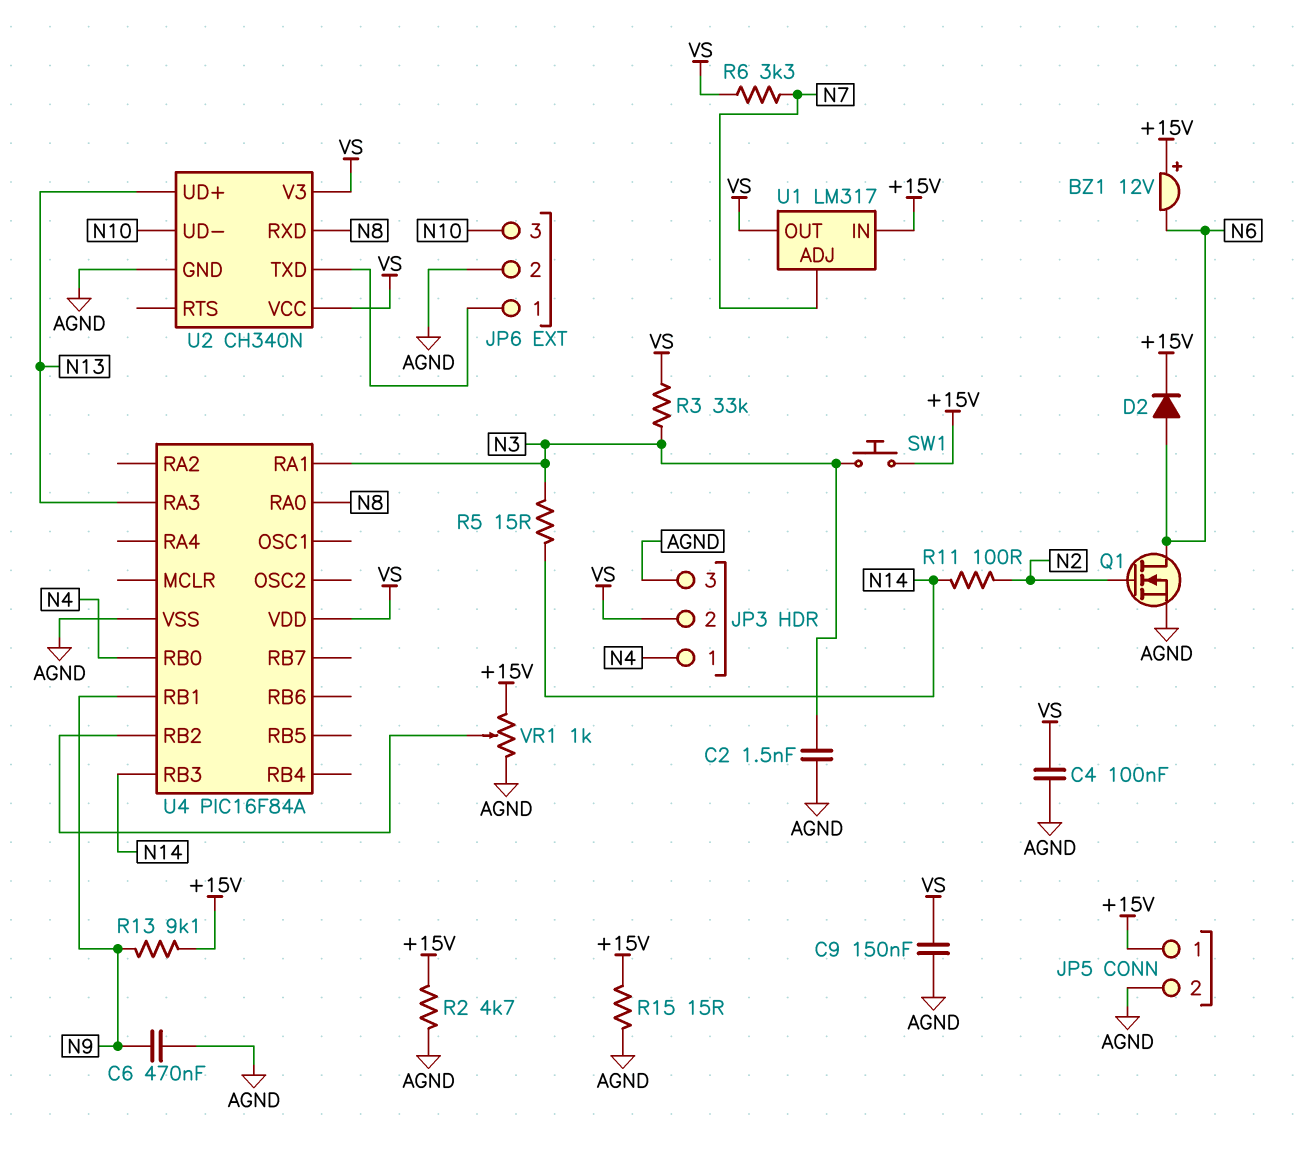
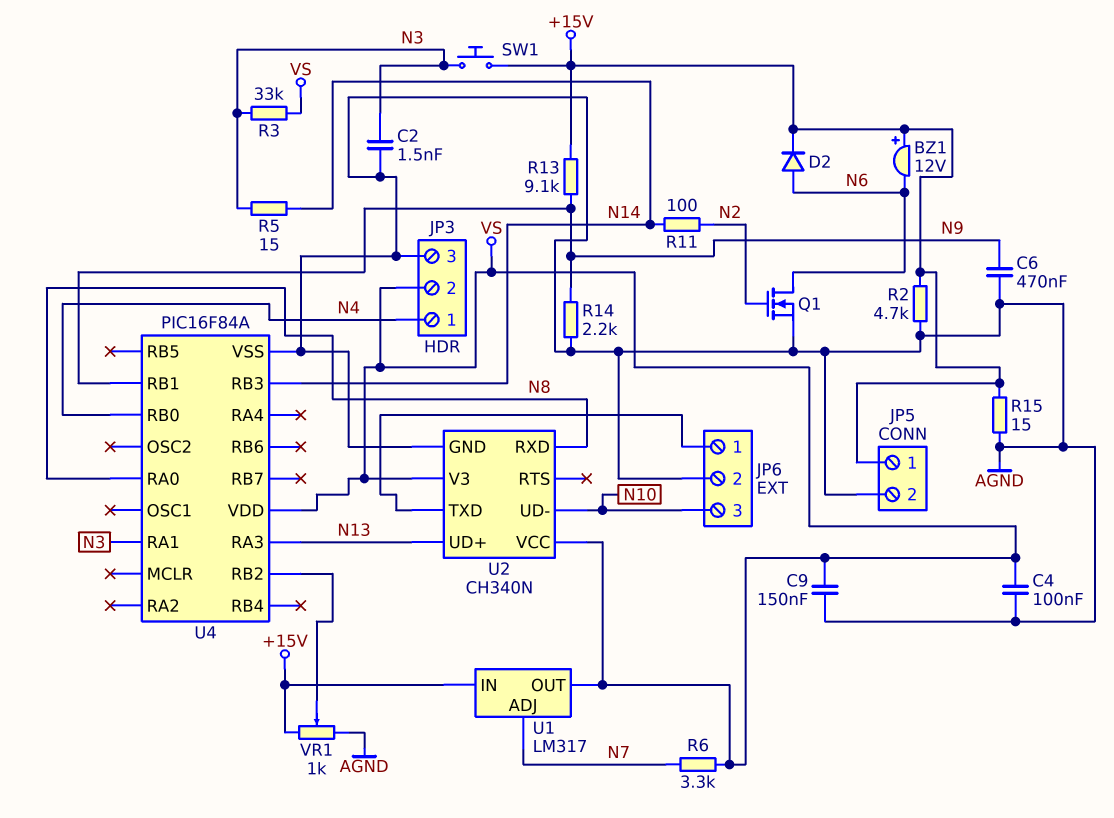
R14: none -> 2.2k (AGND, N9)

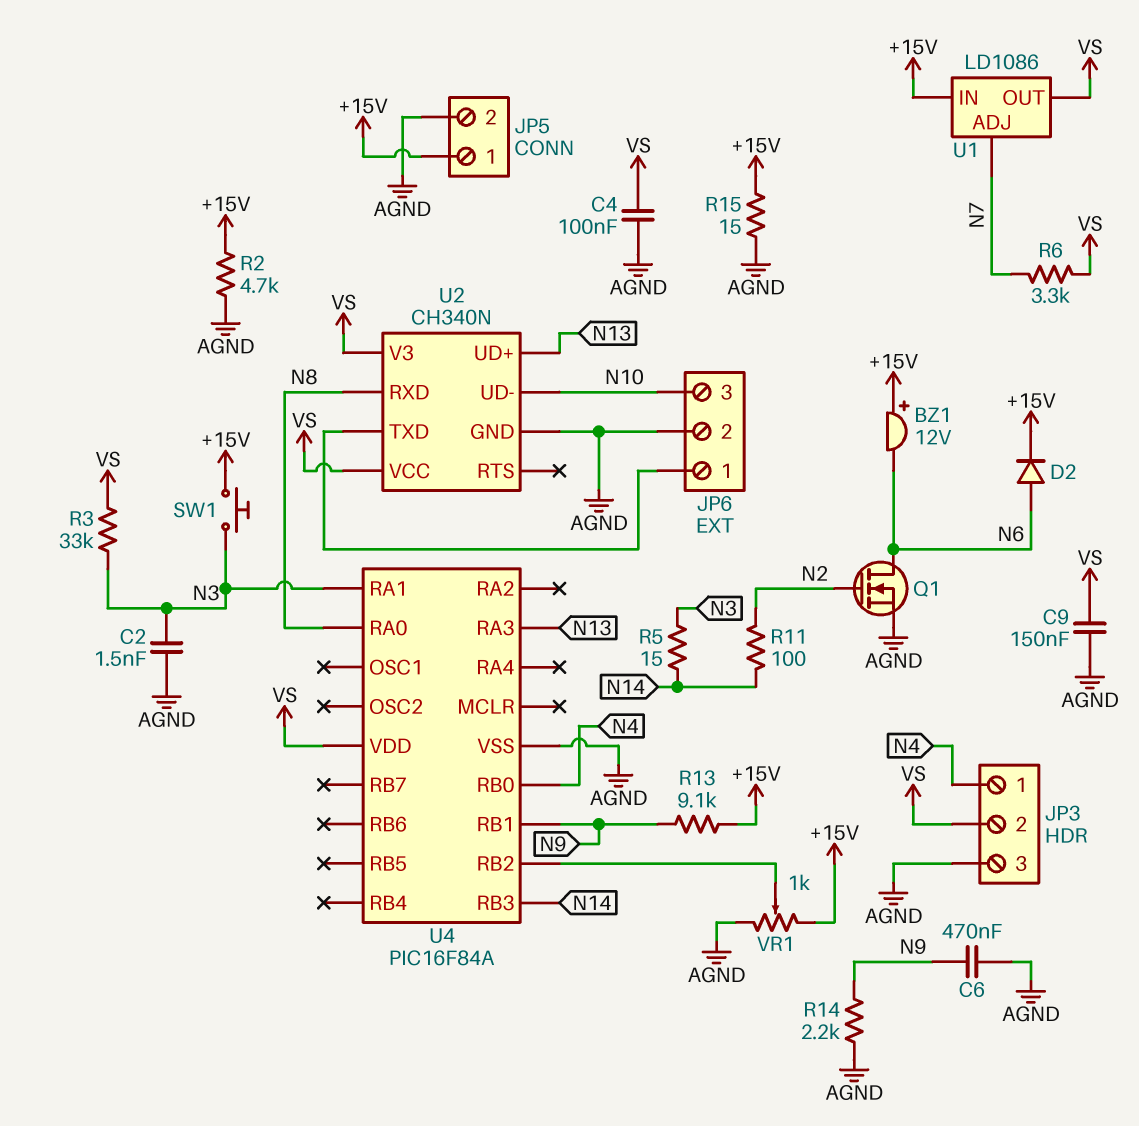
U1: LM317 -> LD1086

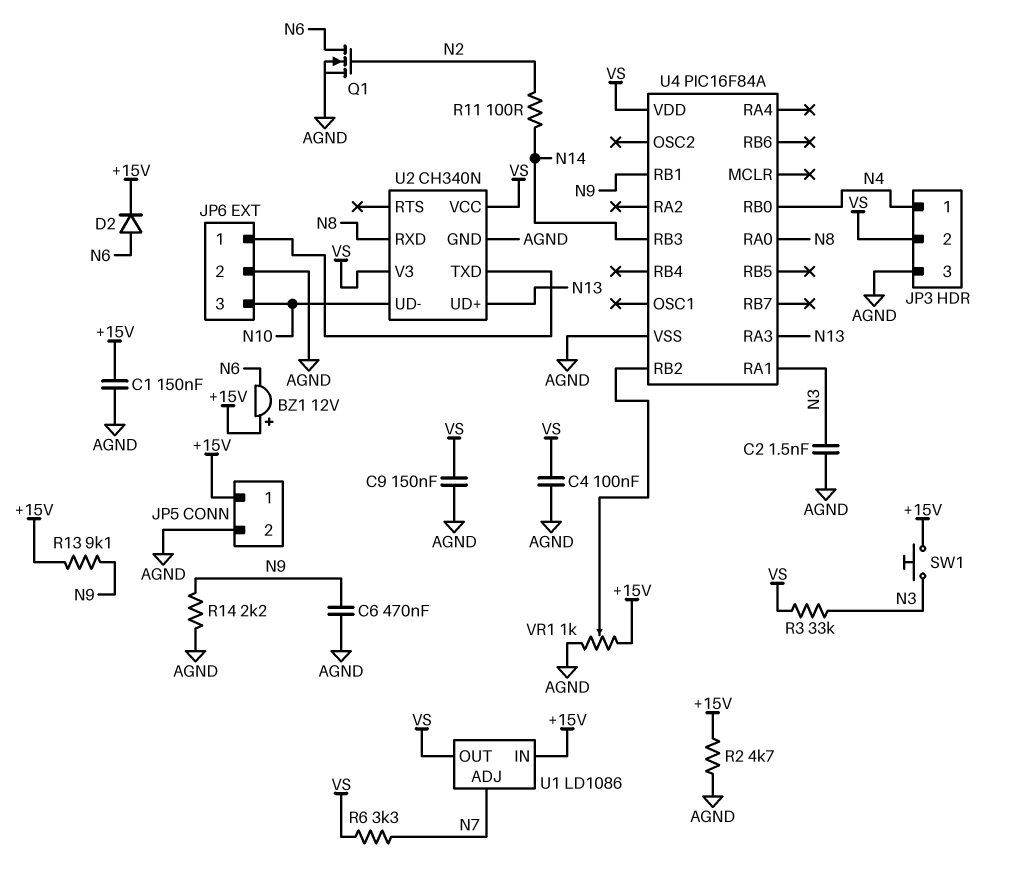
C1: none -> 150nF (+15V, AGND)
R5: 15 (N3, N14) -> none
R15: 15 (+15V, AGND) -> none

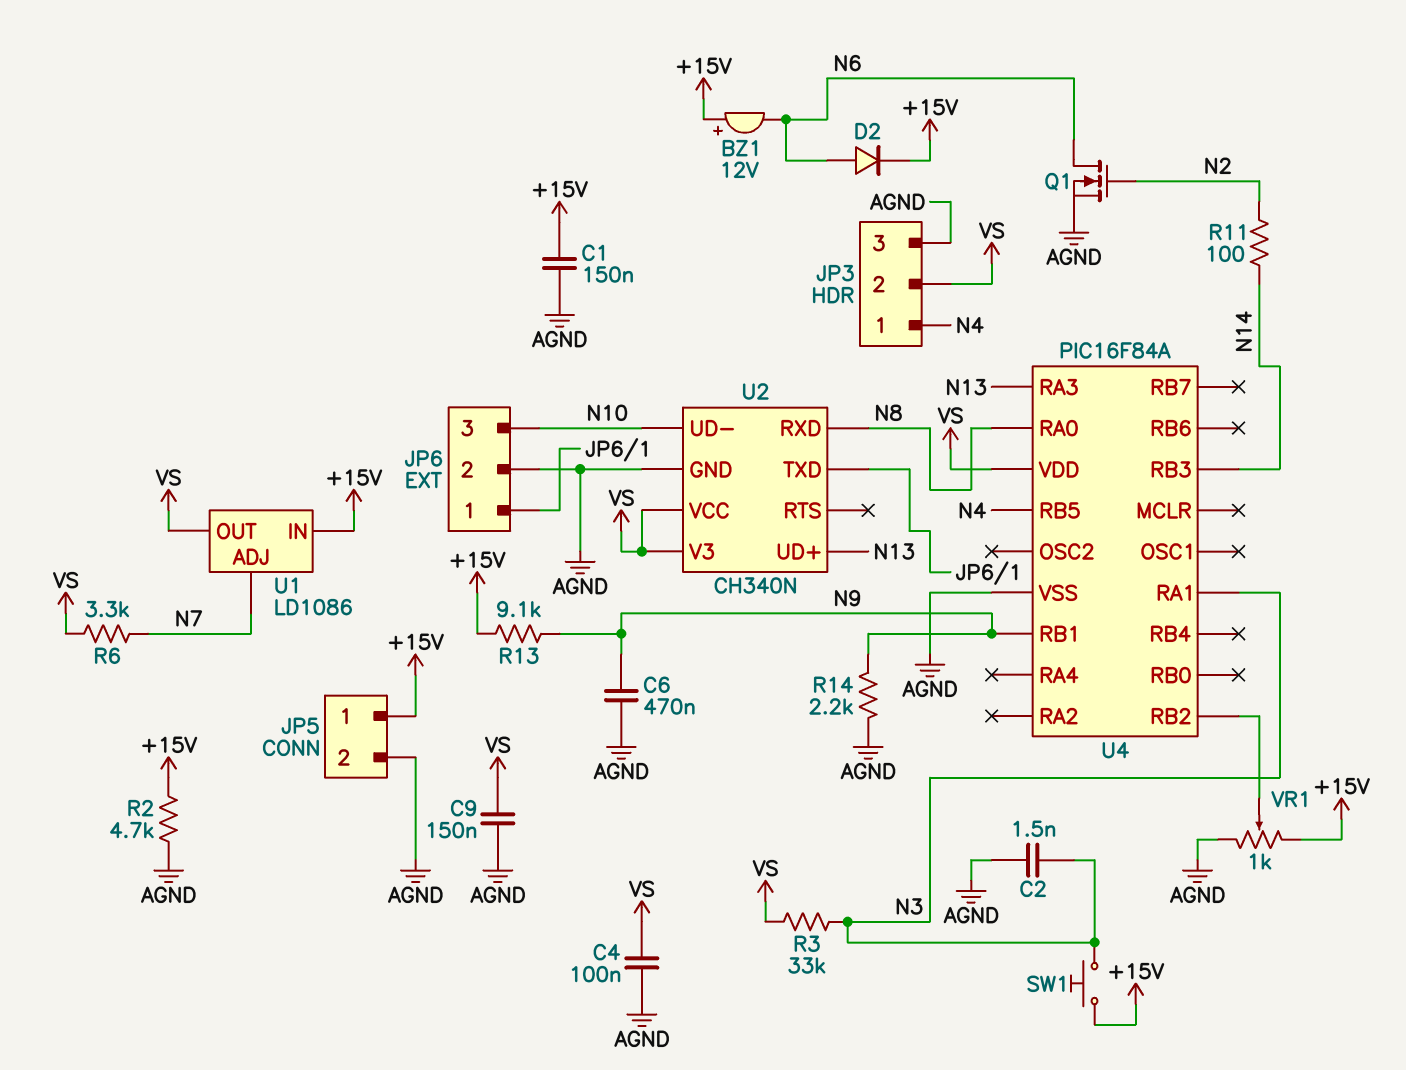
U4 pin RB0: N4 -> none
U4 pin RB5: none -> N4

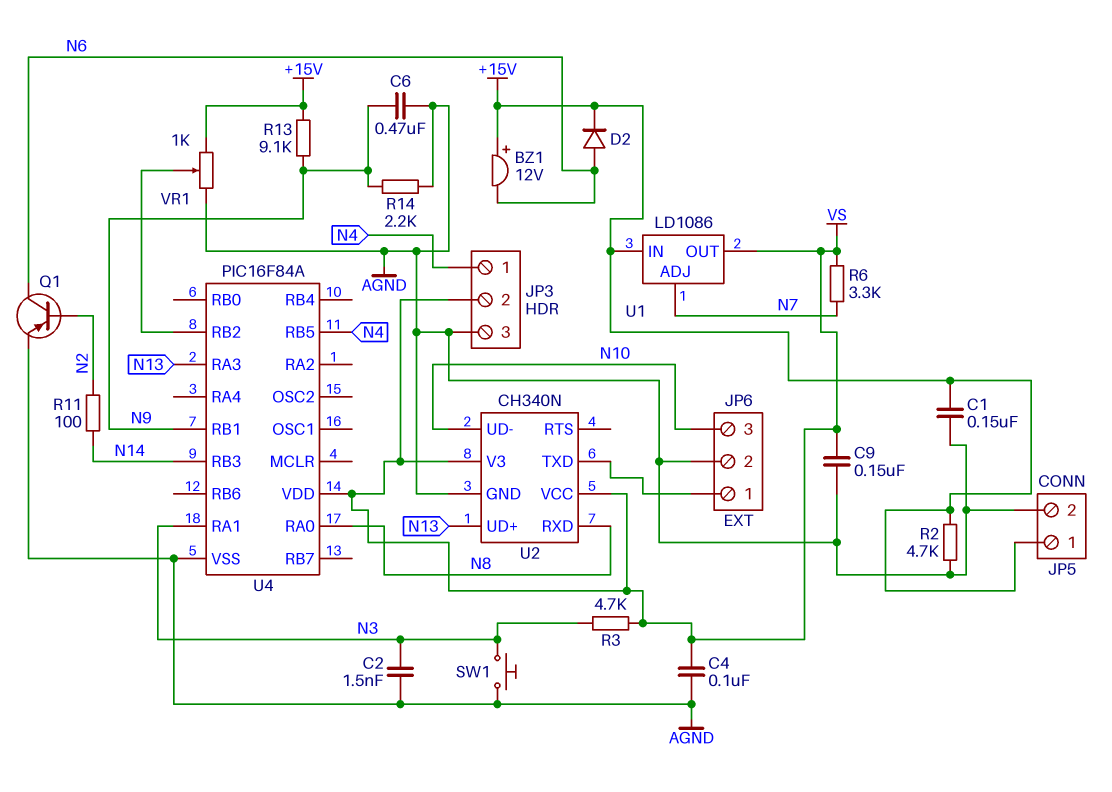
Q1: NMOS (G N2, D N6, S AGND) -> PNP (B N2, C N6, E AGND)
R3: 33k (N3, VS) -> 4.7k (N3, VS)
SW1: button (+15V, N3) -> button (AGND, N3)

